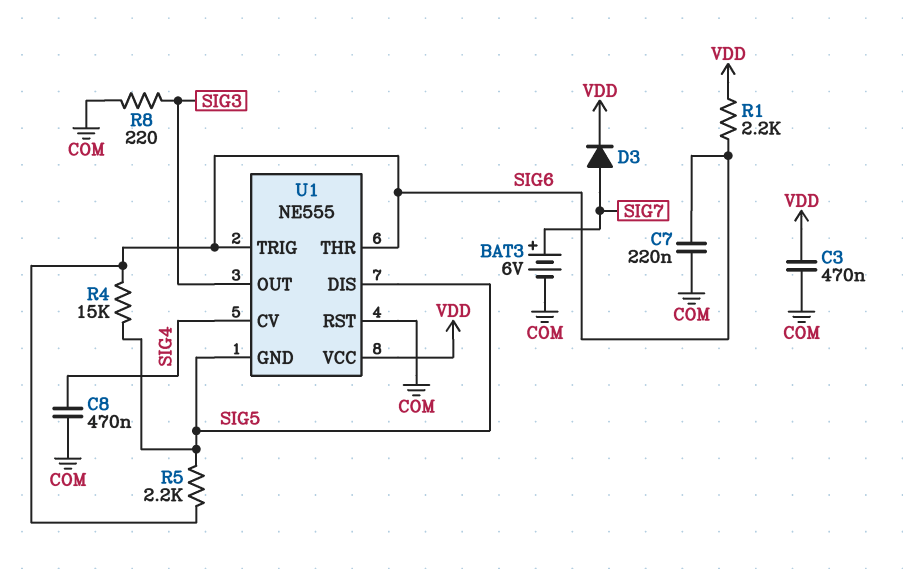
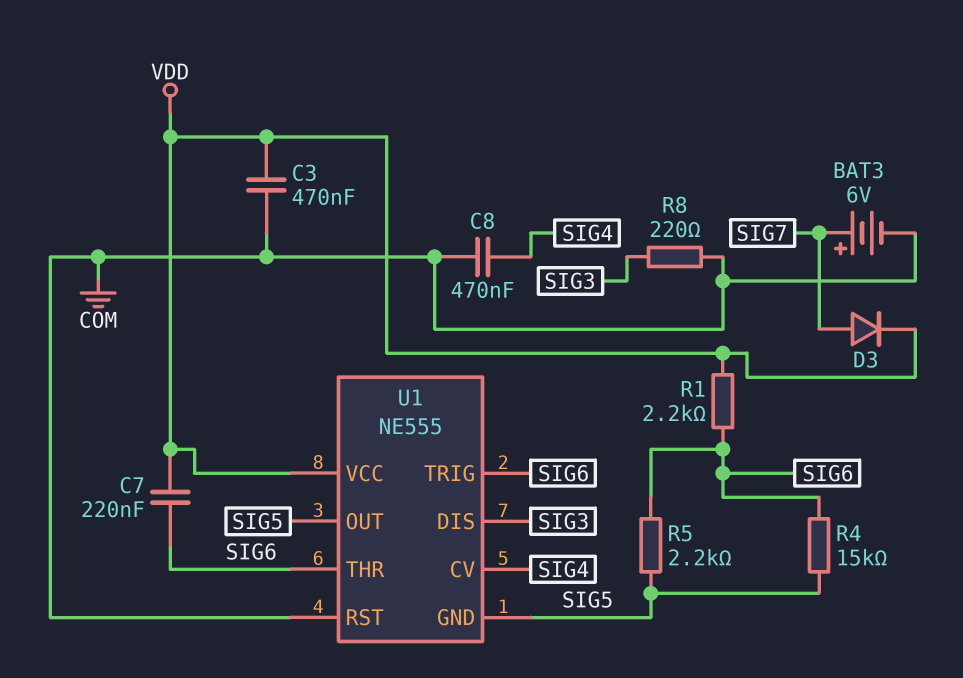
C7: 220nF (COM, SIG6) -> 220nF (SIG6, VDD)
U1 pin DIS: SIG5 -> SIG3
U1 pin OUT: SIG3 -> SIG5

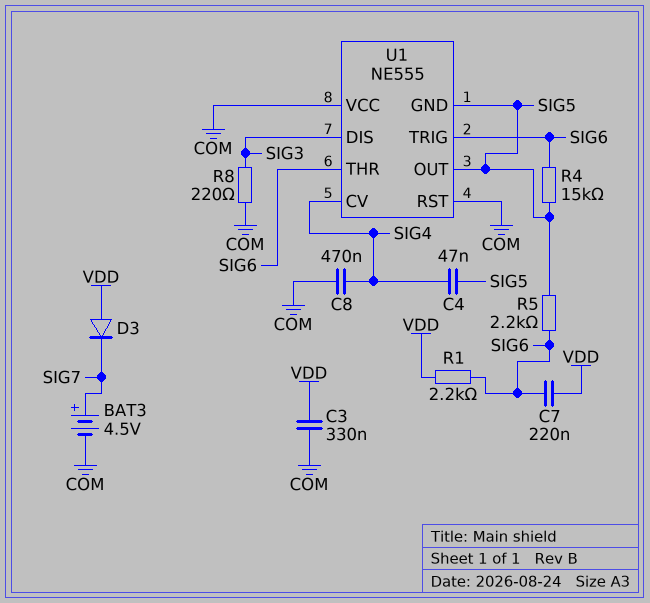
BAT3: 6V (plus SIG7, minus COM) -> 4.5V (plus SIG7, minus COM)
C3: 470nF (COM, VDD) -> 330nF (COM, VDD)
C4: none -> 47nF (SIG4, SIG5)
D3: diode (A SIG7, K VDD) -> diode (A VDD, K SIG7)
U1 pin VCC: VDD -> COM

